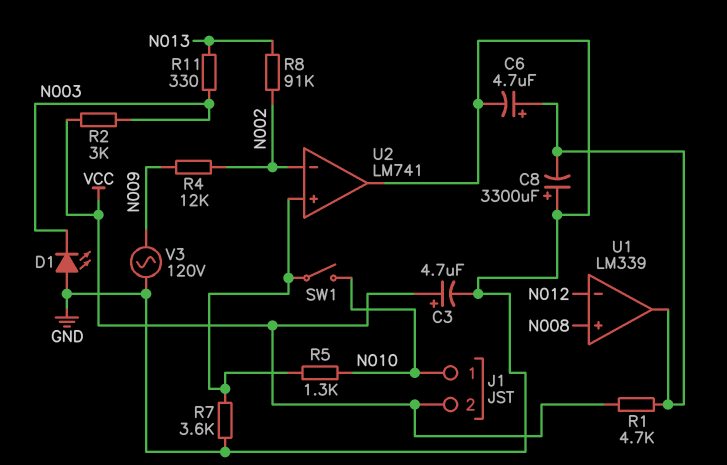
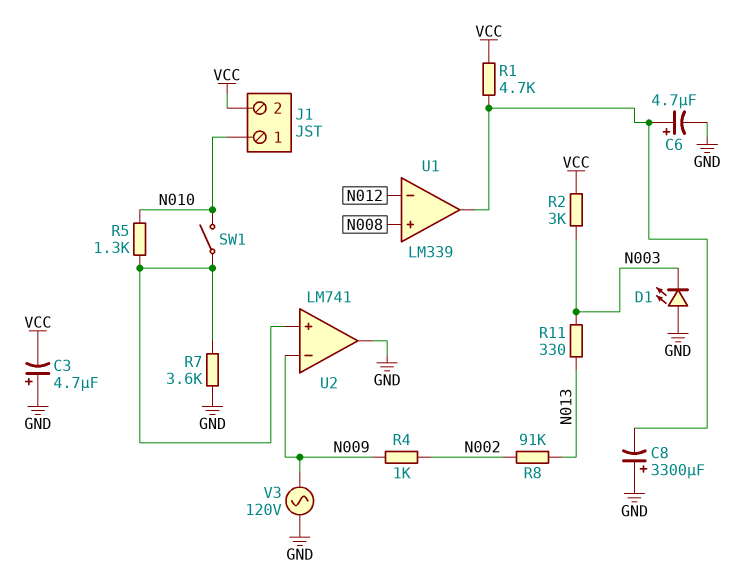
C3: 4.7uF (plus VCC, minus GND) -> 4.7uF (plus GND, minus VCC)
R4: 12k (N002, N009) -> 1k (N002, N009)
U2 pin in-: N002 -> N009

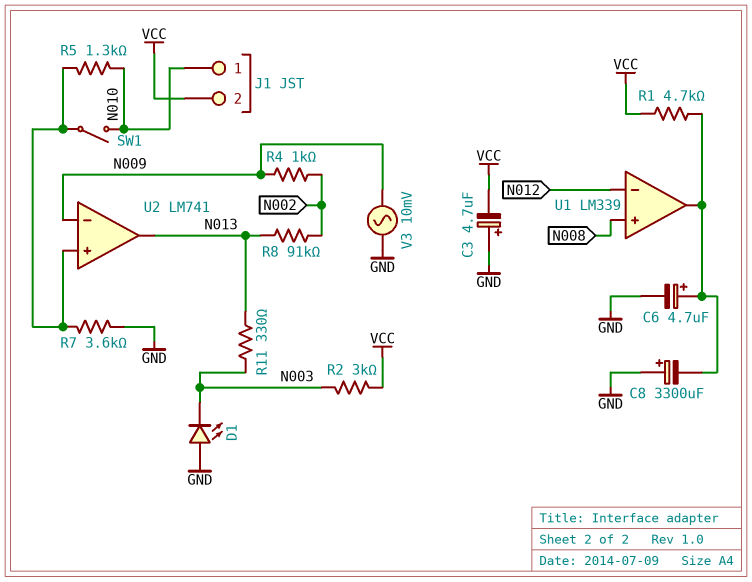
U2 pin out: GND -> N013
V3: AC 120V (GND, N009) -> AC 10mV (GND, N009)

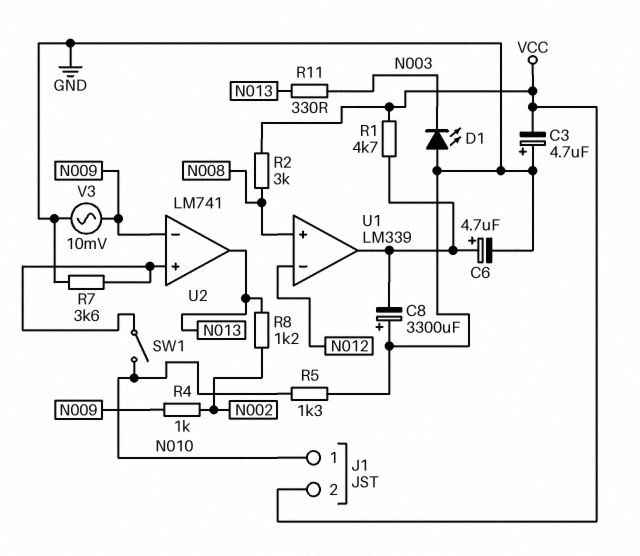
R2: 3k (N003, VCC) -> 3k (N008, VCC)
R5: 1.3k (N010, U2/in+) -> 1.3k (GND, N010)
R8: 91k (N002, N013) -> 1.2k (N002, N013)

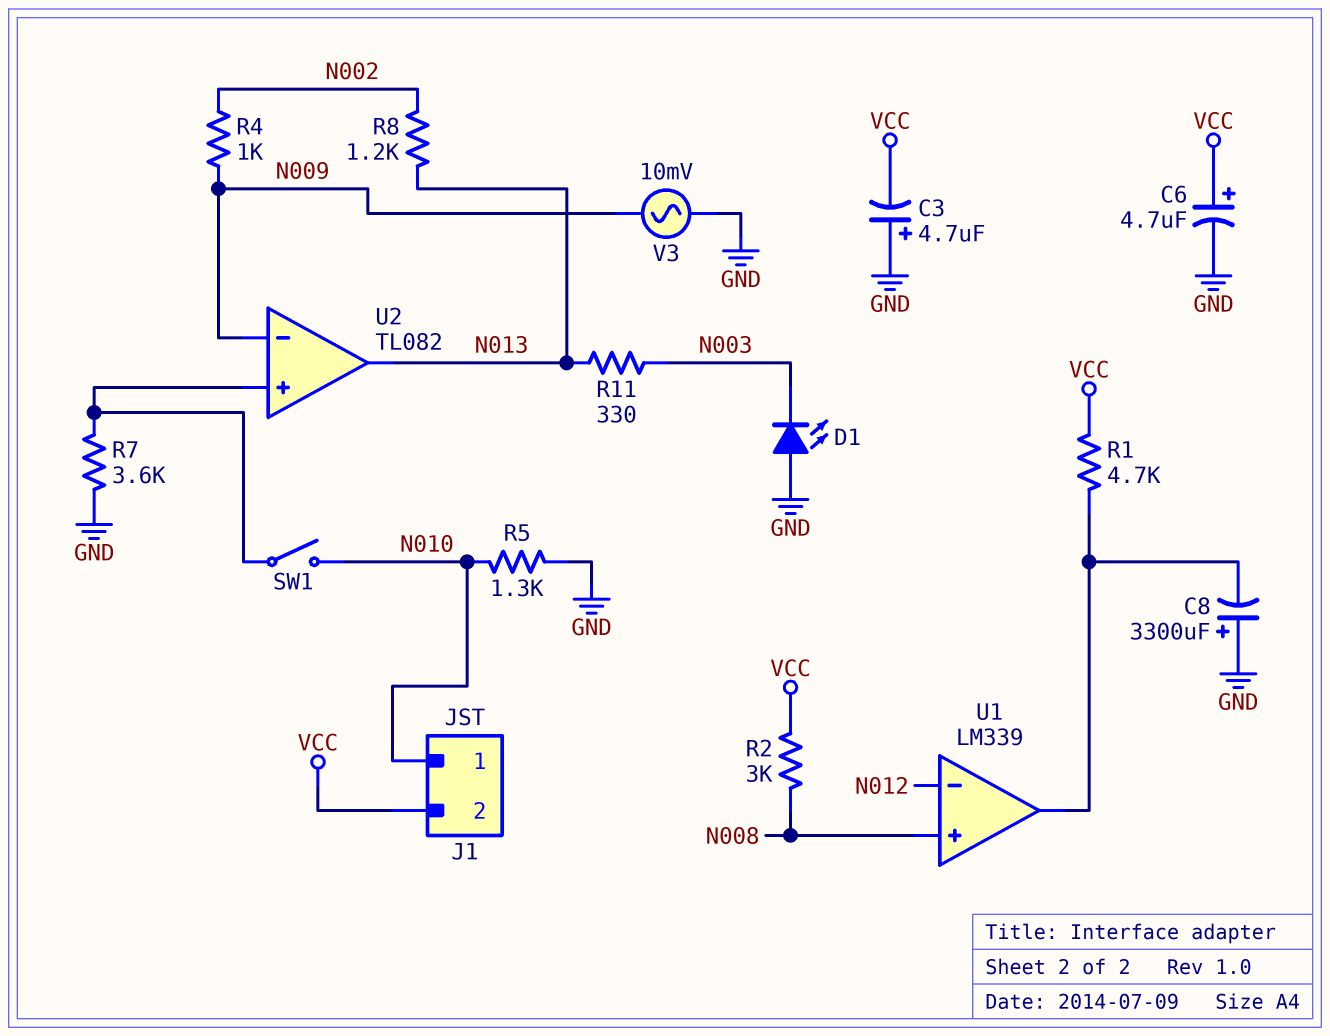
C6: 4.7uF (plus U1/out, minus GND) -> 4.7uF (plus VCC, minus GND)
U2: LM741 -> TL082

